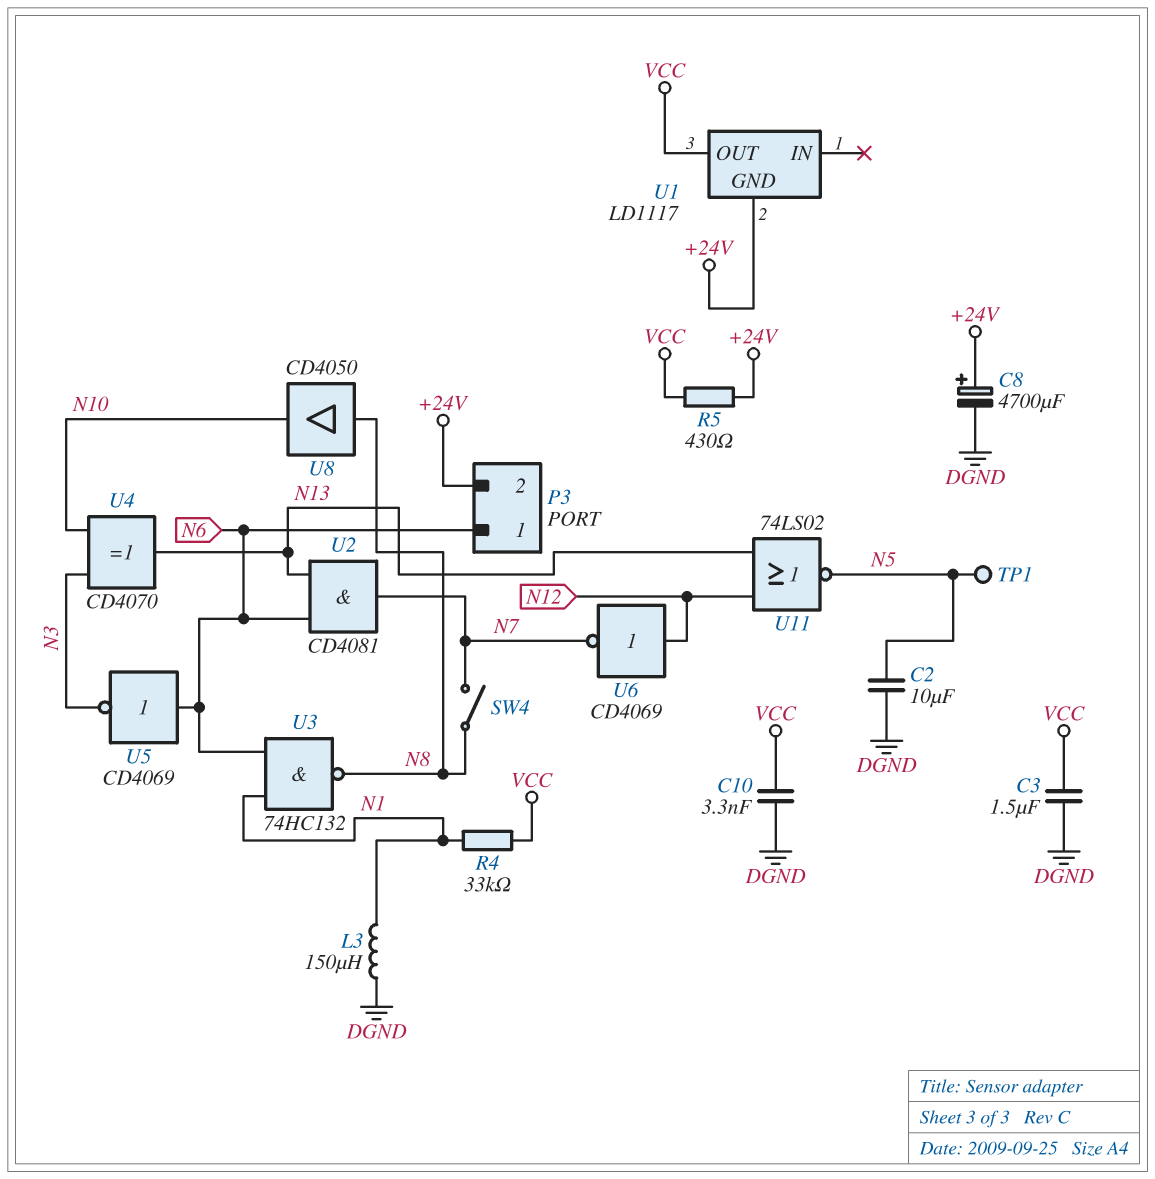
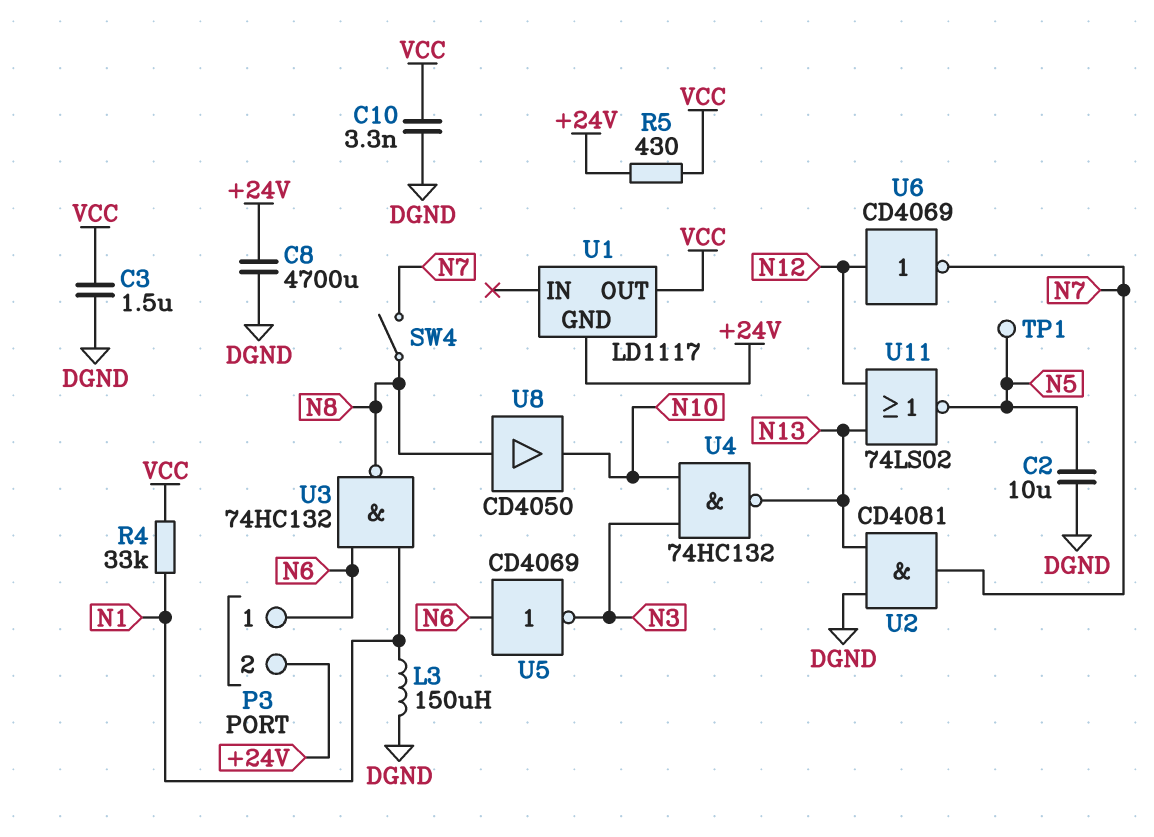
C8: 4700uF (plus +24V, minus DGND) -> 4700uF (+24V, DGND)
U2: AND CD4081 (in N6, in N13, out N7) -> AND CD4081 (in DGND, in N13, out N7)
U4: XOR CD4070 (in N3, in N10, out N13) -> NAND 74HC132 (in N3, in N10, out N13)

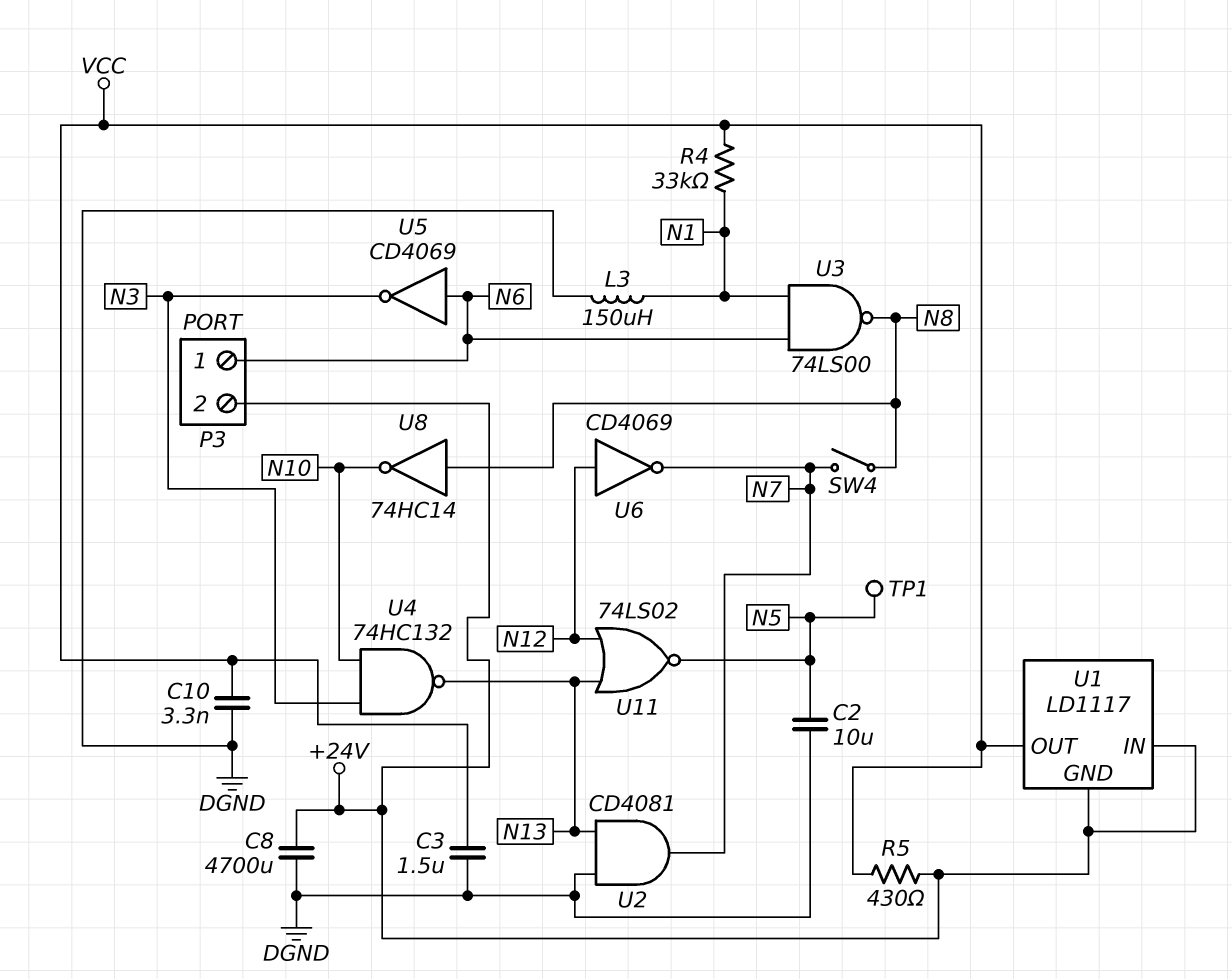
U1 pin IN: none -> +24V
U3: NAND 74HC132 (in N1, in N6, out N8) -> NAND 74LS00 (in N1, in N6, out N8)
U8: buffer CD4050 (in N8, out N10) -> NOT 74HC14 (in N8, out N10)

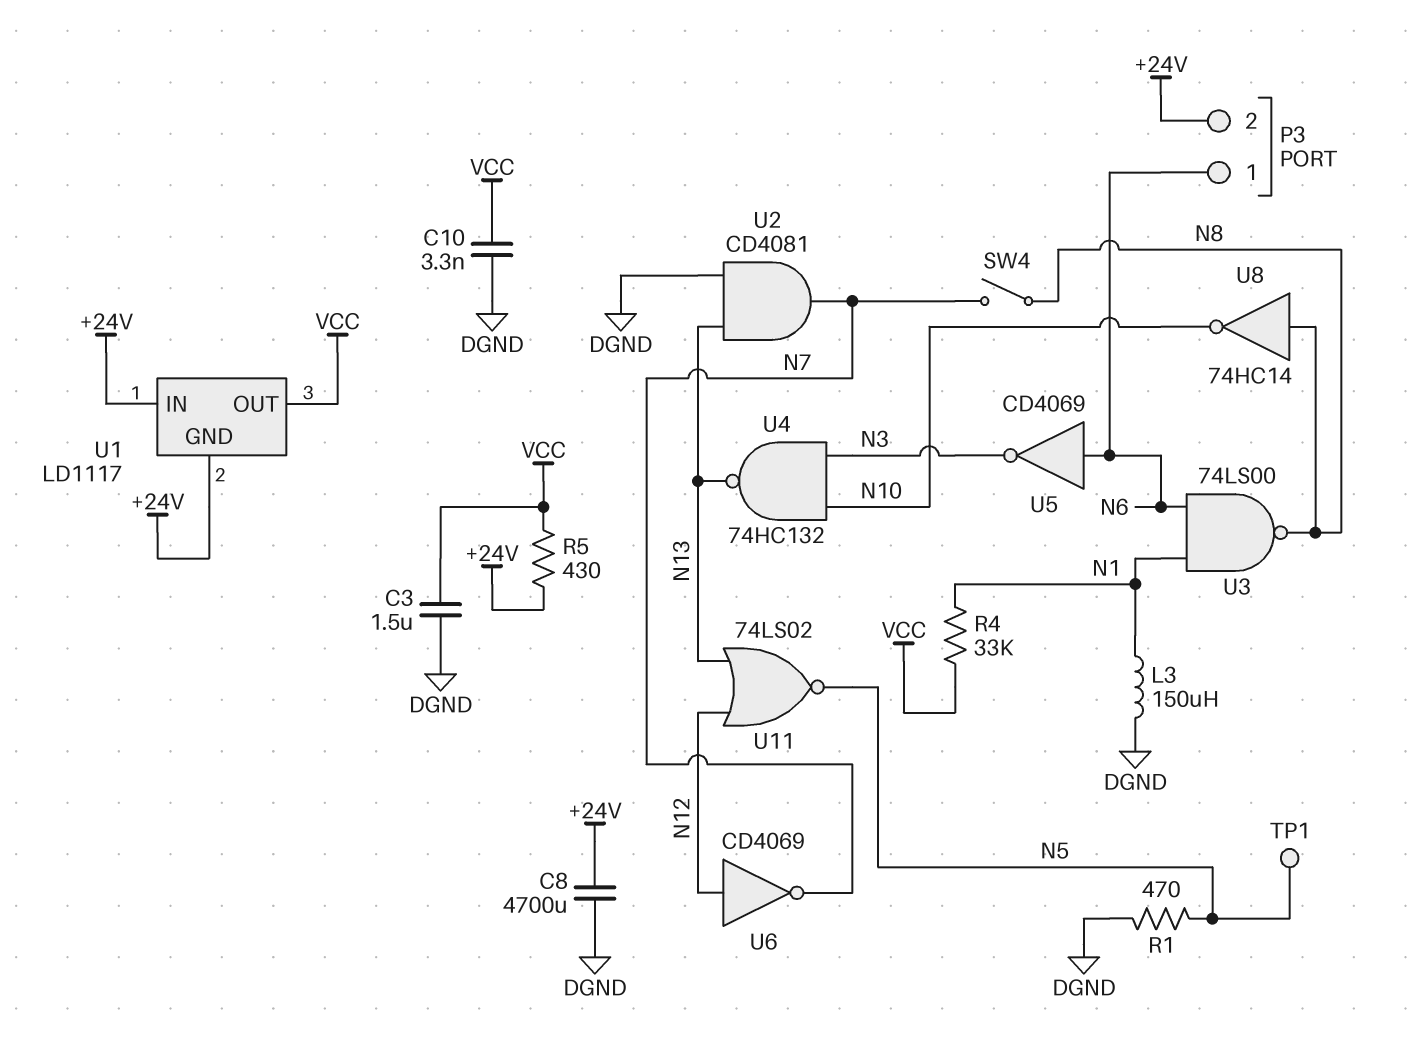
C2: 10uF (DGND, N5) -> none
R1: none -> 470 (DGND, N5)

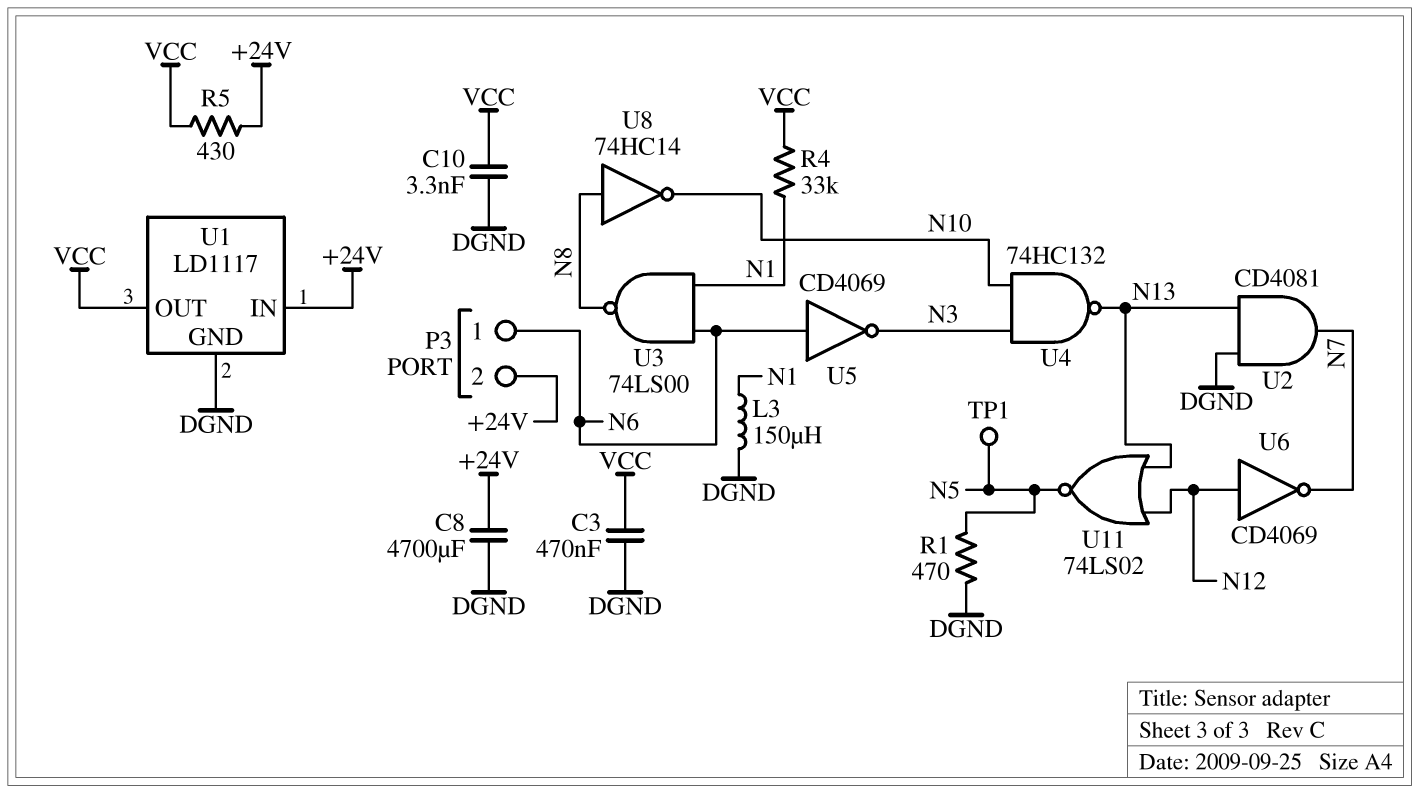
C3: 1.5uF (DGND, VCC) -> 470nF (DGND, VCC)
SW4: switch (N7, N8) -> none
U1 pin GND: +24V -> DGND

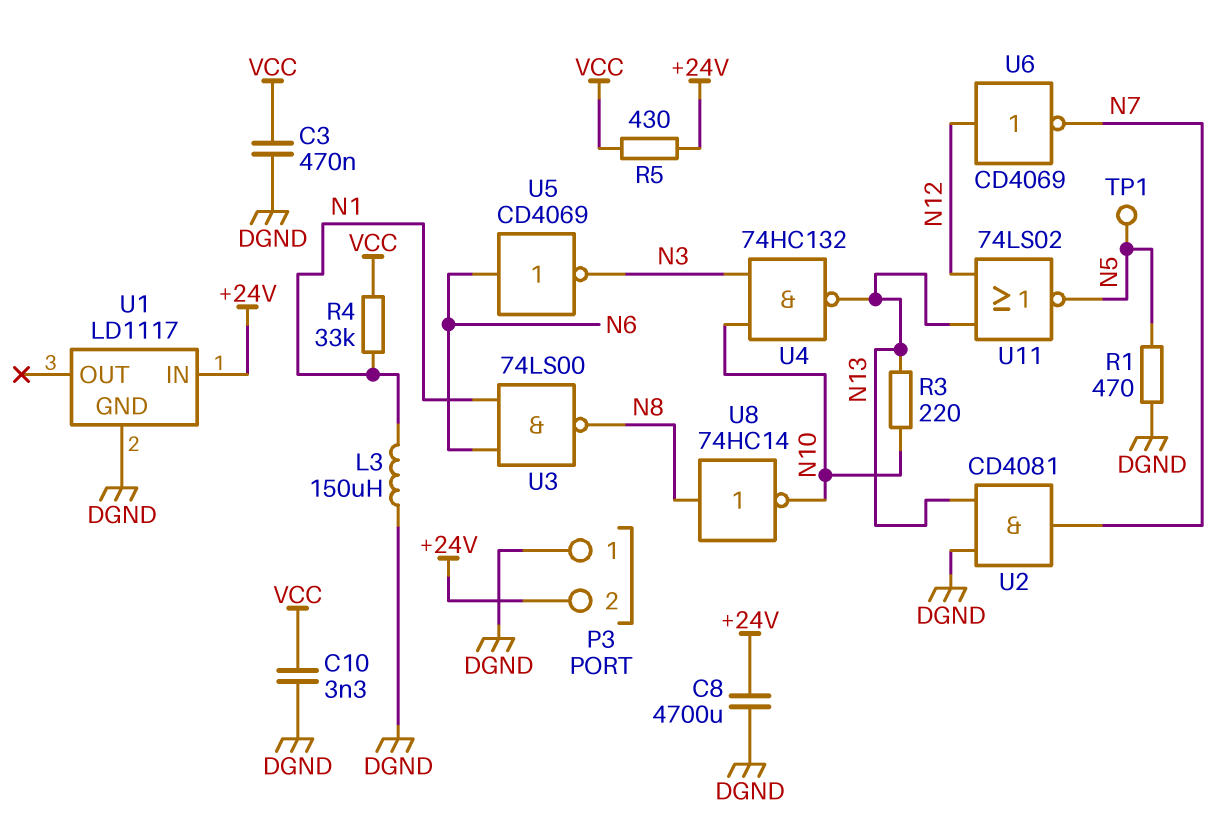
P3 pin 1: N6 -> DGND
R3: none -> 220 (N10, N13)
U1 pin OUT: VCC -> none

